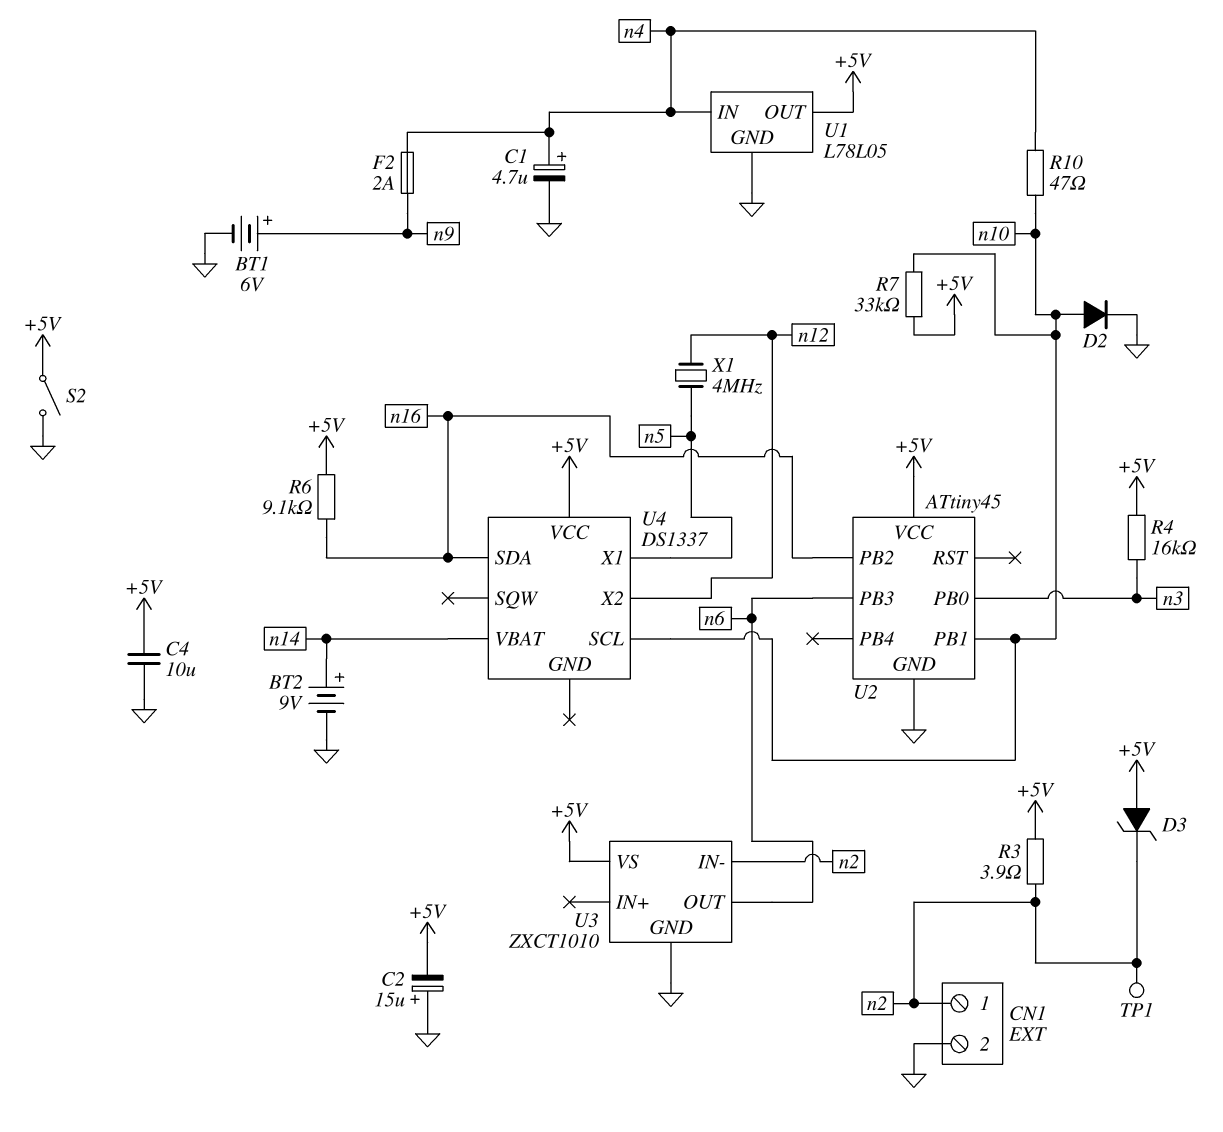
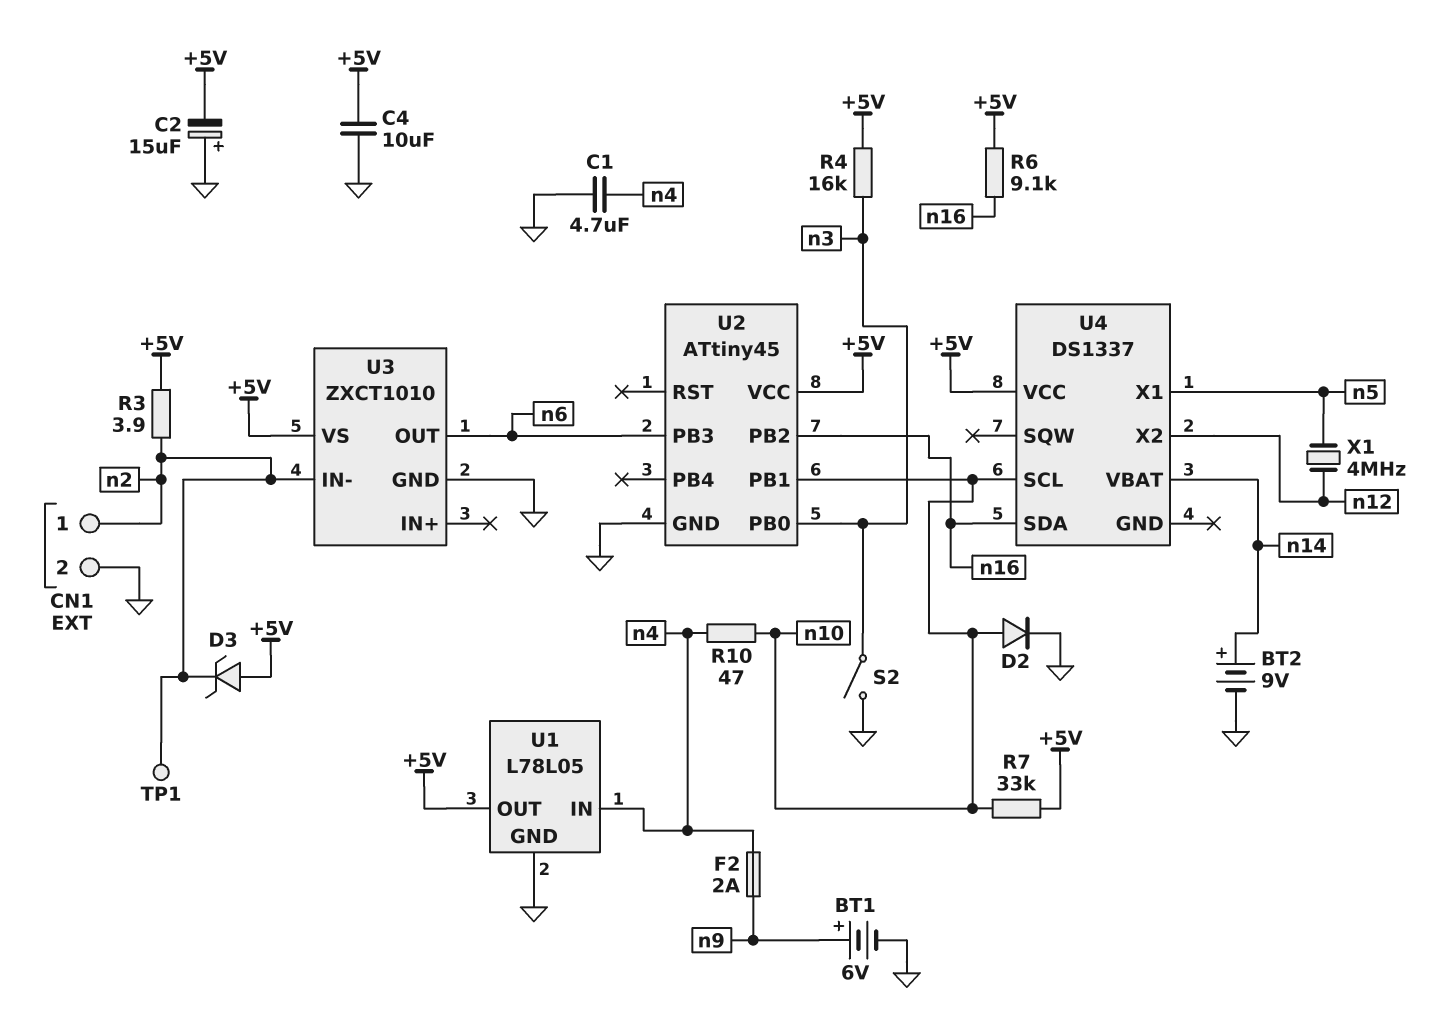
C1: 4.7uF (plus n4, minus GND) -> 4.7uF (GND, n4)
S2: switch (+5V, GND) -> switch (GND, n3)

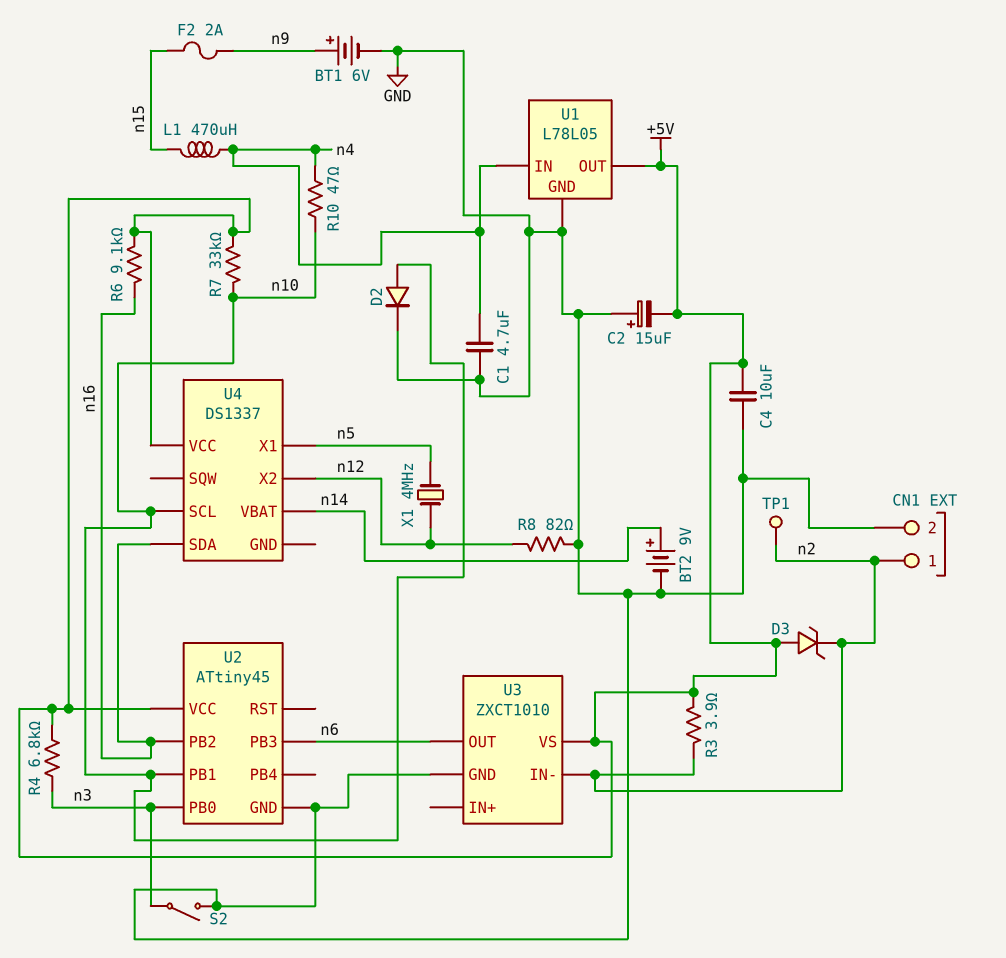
F2: 2A (n4, n9) -> 2A (n9, n15)
L1: none -> 470uH (n4, n15)
R4: 16k (+5V, n3) -> 6.8k (+5V, n3)
R8: none -> 82 (GND, n12)

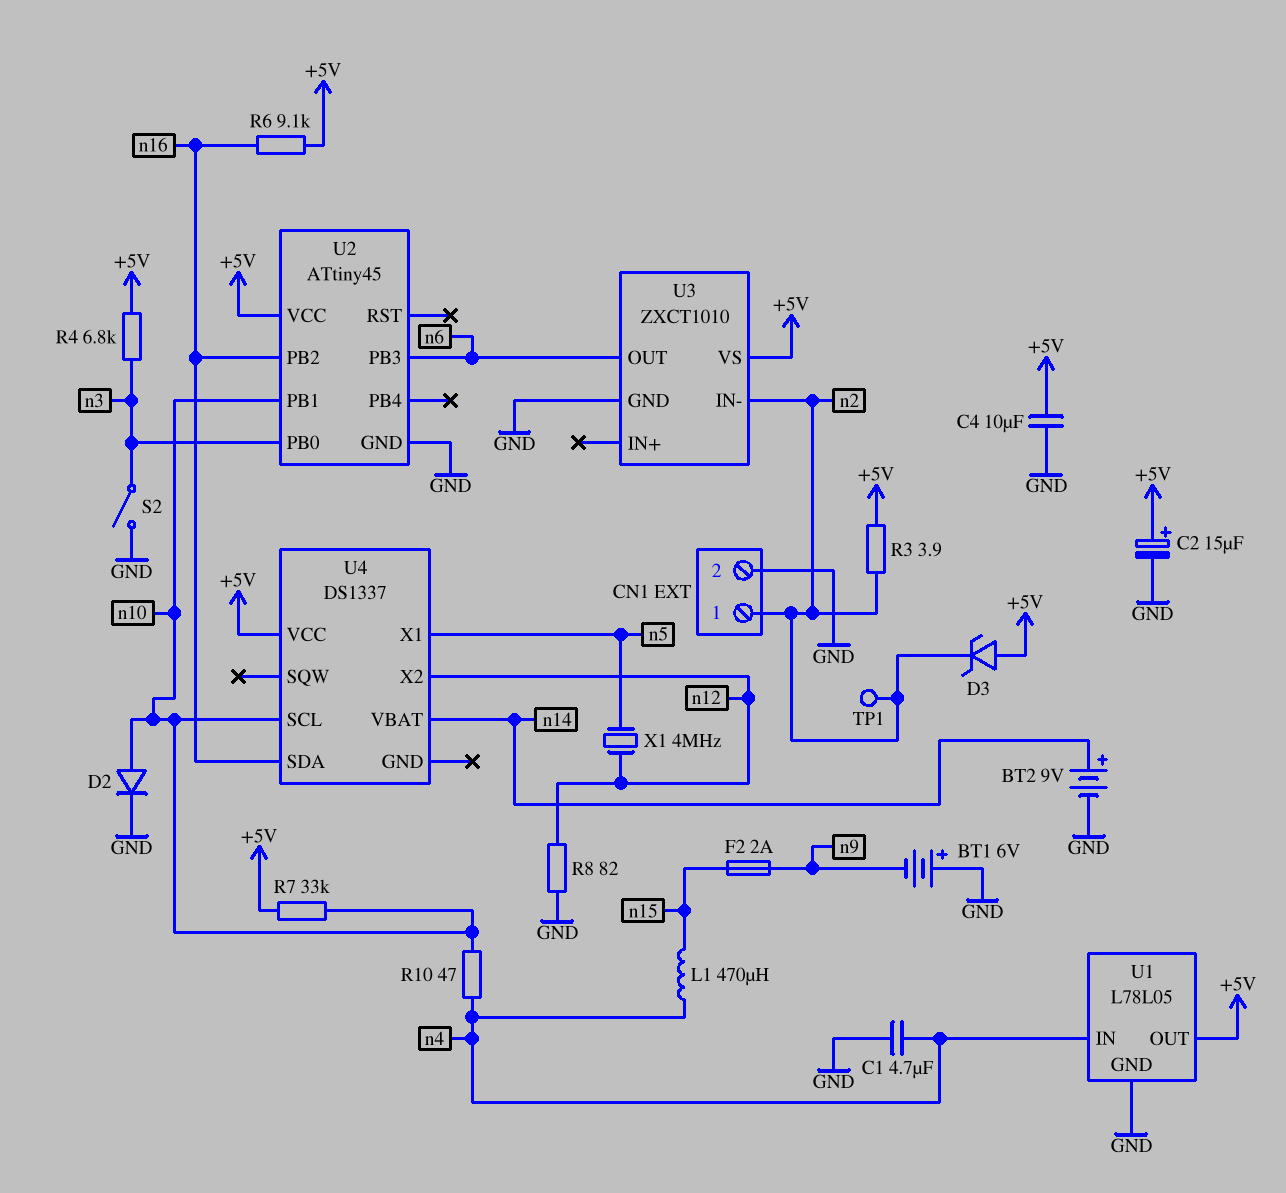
BT1: 6V (plus n9, minus GND) -> 6V (plus GND, minus n9)
C2: 15uF (plus GND, minus +5V) -> 15uF (plus +5V, minus GND)

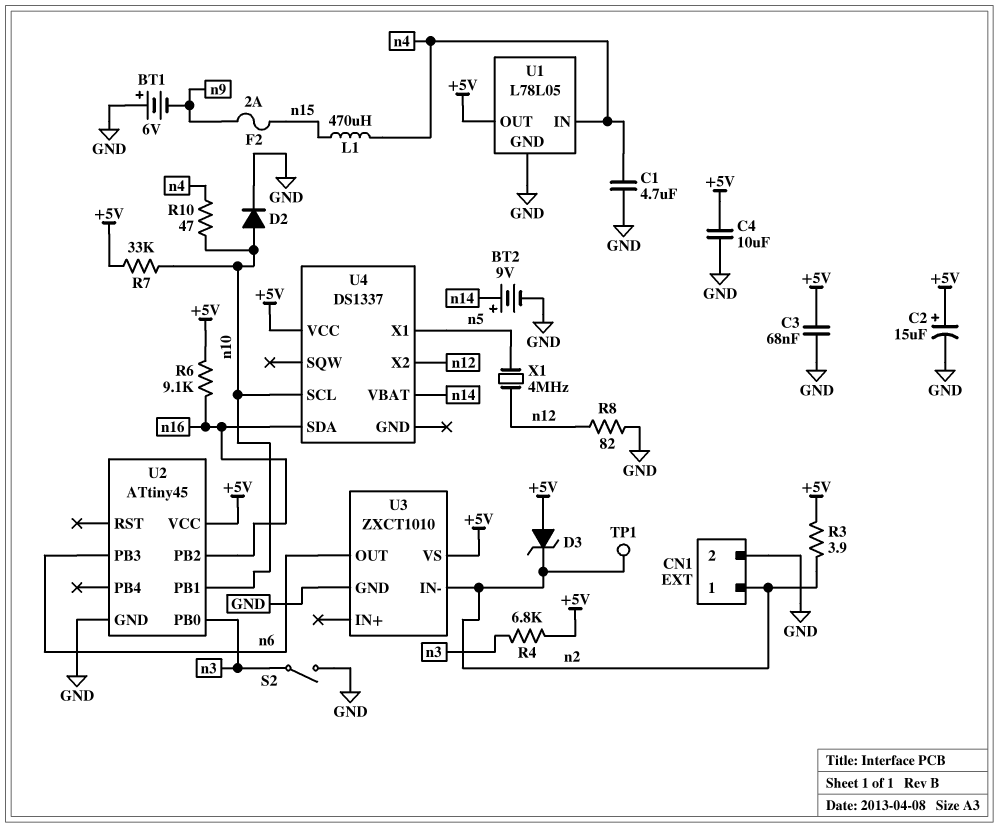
C3: none -> 68nF (+5V, GND)

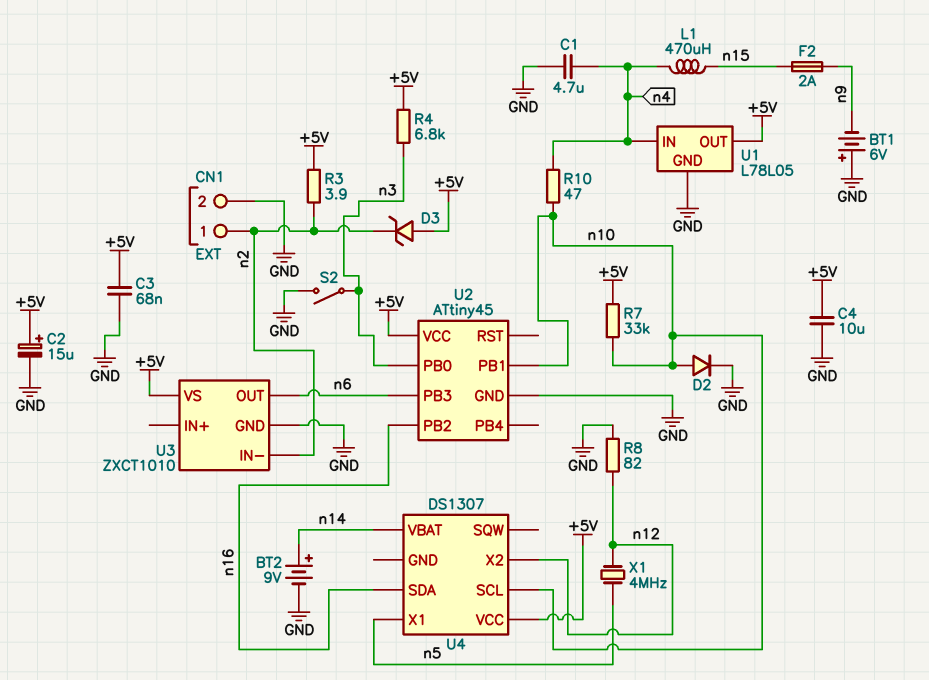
R6: 9.1k (+5V, n16) -> none
TP1: test point (n2) -> none
U4: DS1337 -> DS1307

